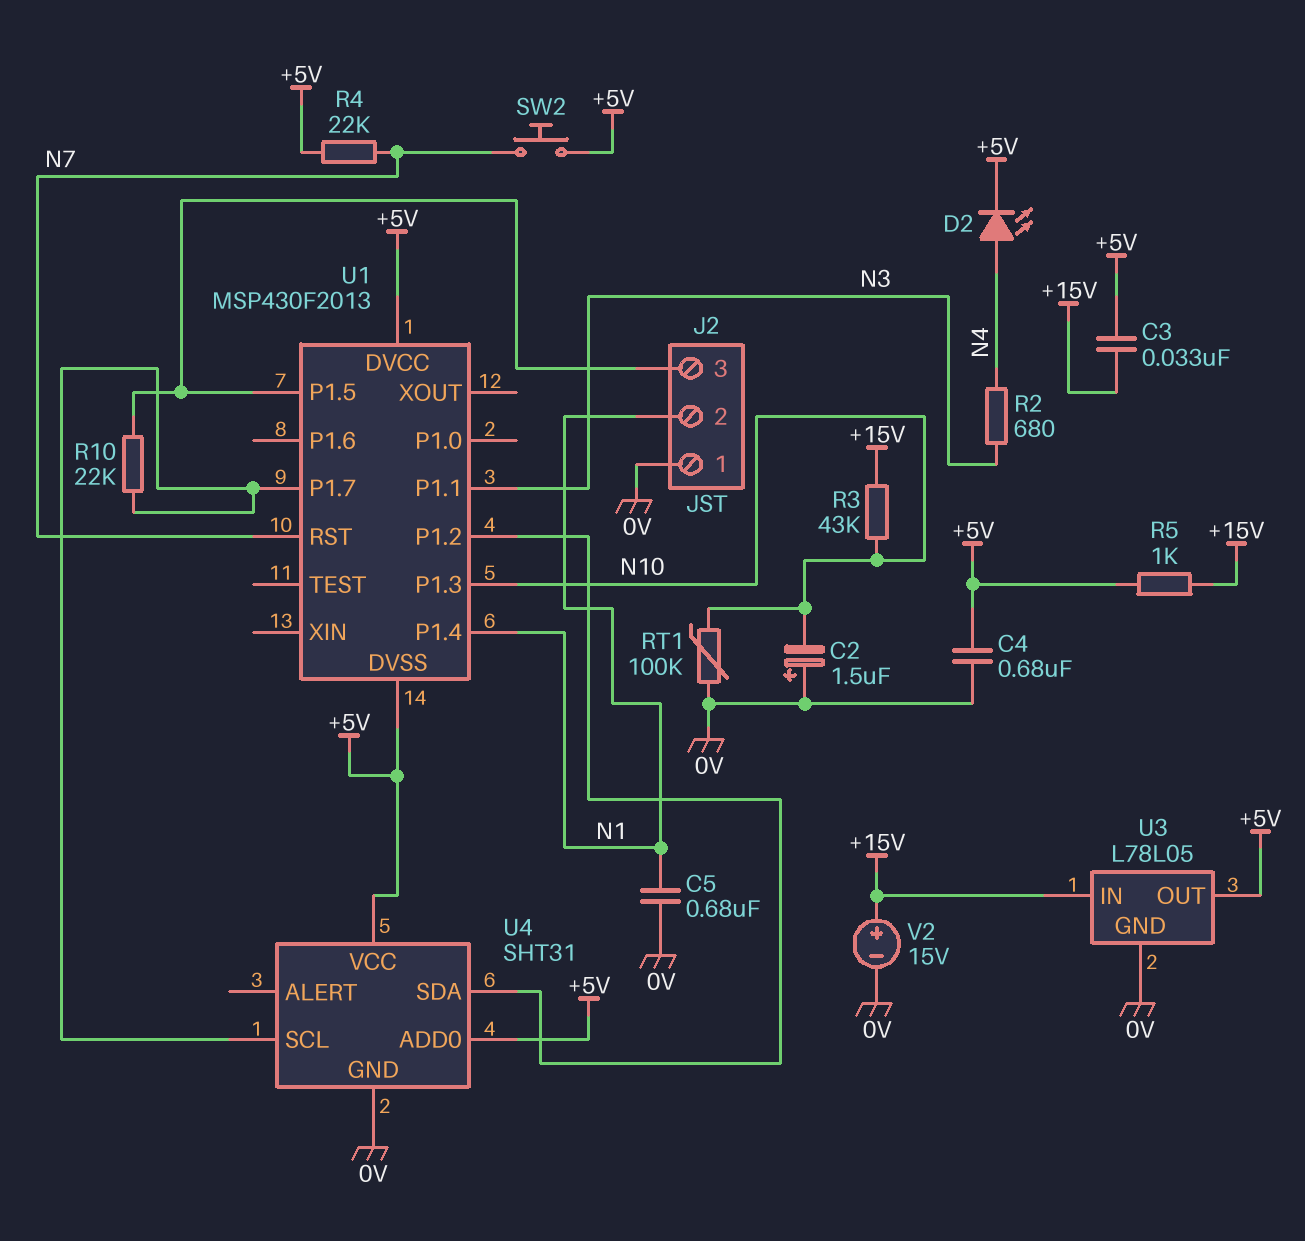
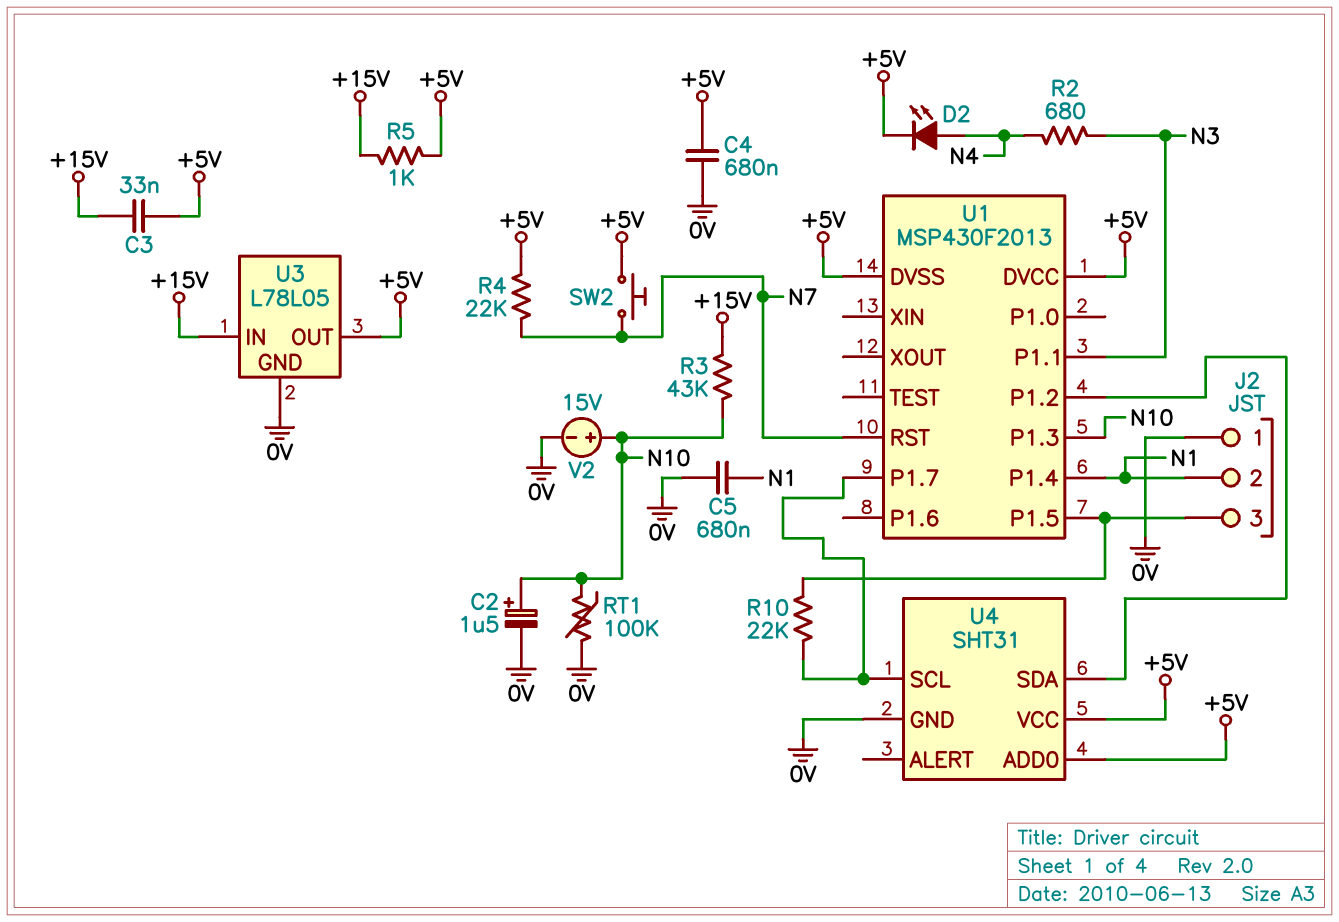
C2: 1.5uF (plus 0V, minus N10) -> 1.5uF (plus N10, minus 0V)
V2: 15V (plus +15V, minus 0V) -> 15V (plus N10, minus 0V)

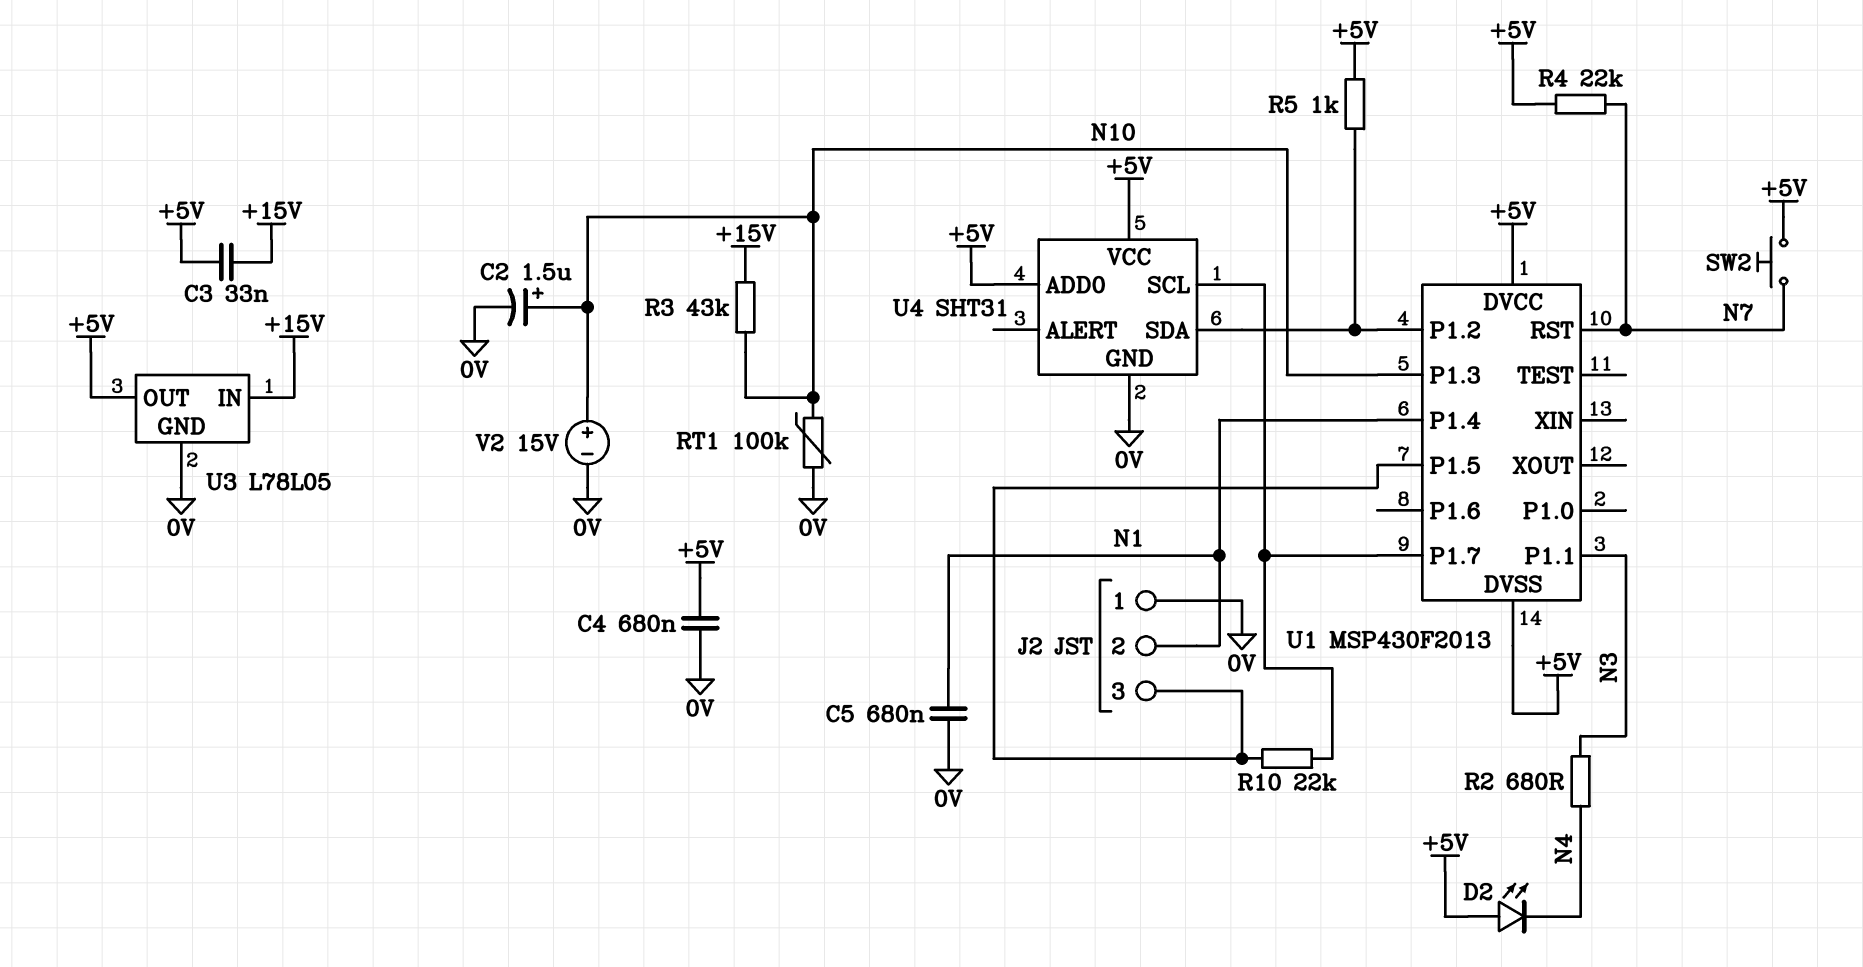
D2: LED (A N4, K +5V) -> LED (A +5V, K N4)
R5: 1k (+5V, +15V) -> 1k (+5V, U1/P1.2)

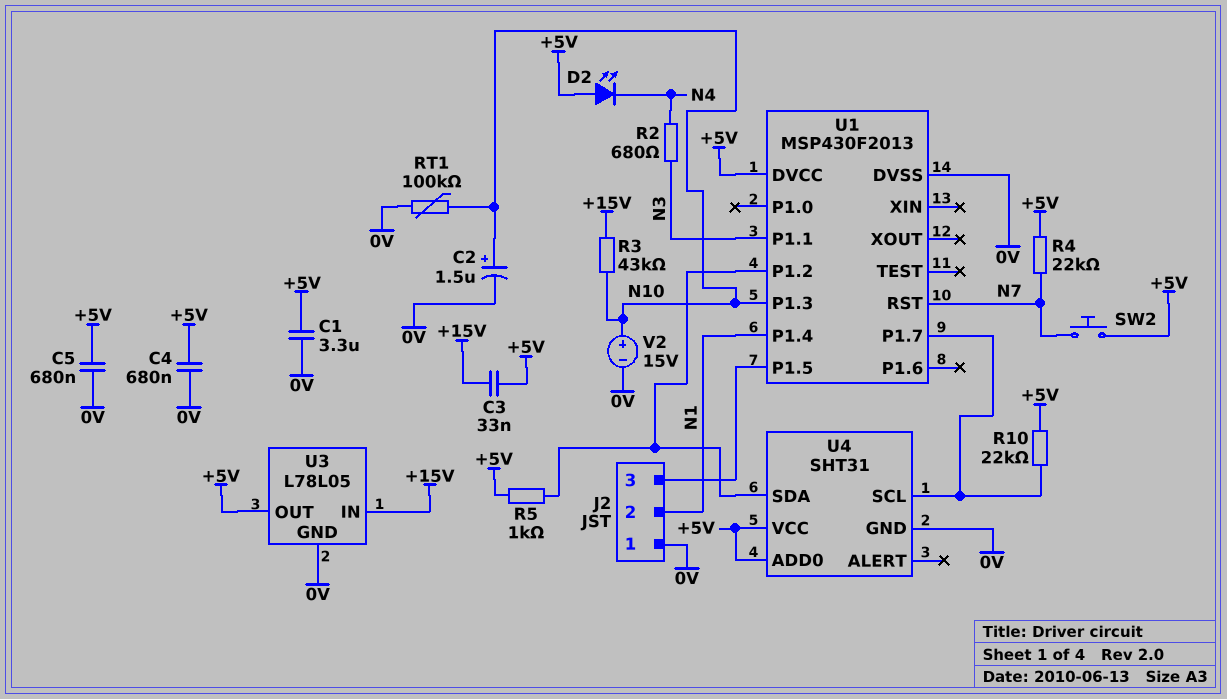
C1: none -> 3.3uF (+5V, 0V)
C5: 680nF (0V, N1) -> 680nF (+5V, 0V)
R10: 22k (J2/3, U1/P1.7) -> 22k (+5V, U1/P1.7)
U1 pin DVSS: +5V -> 0V

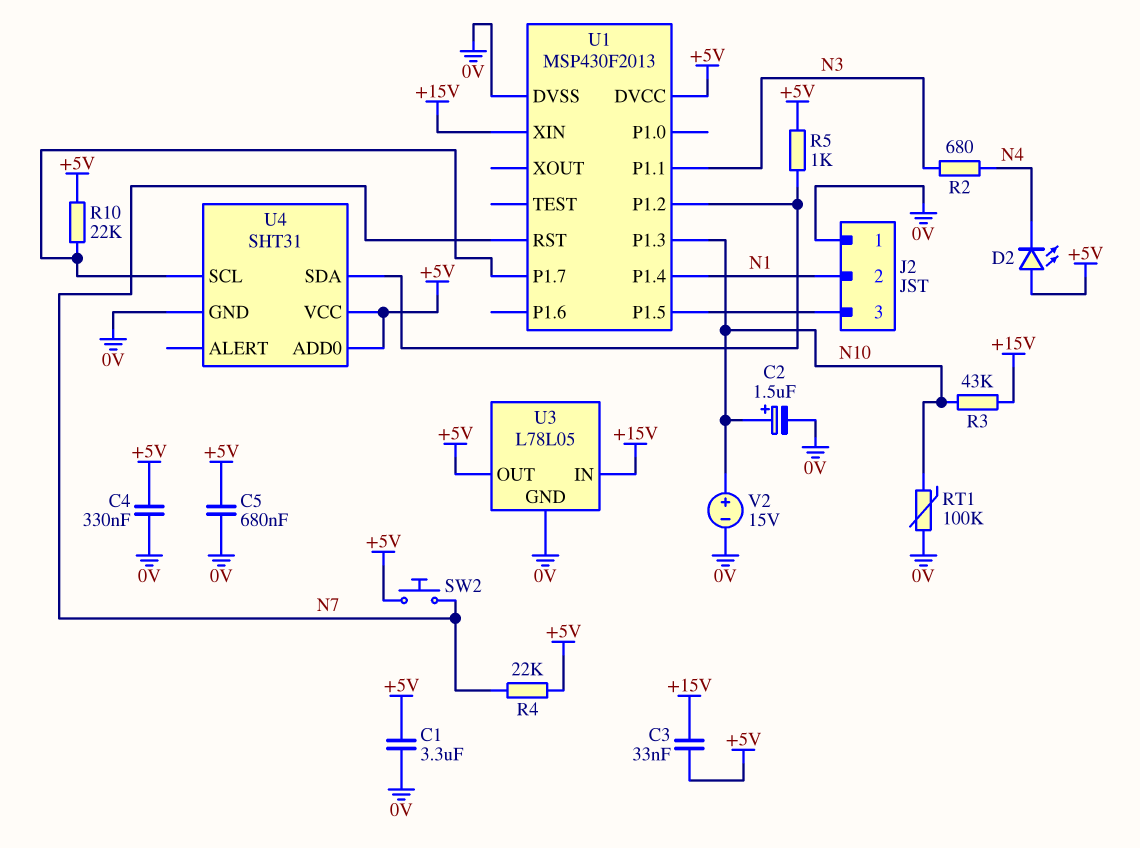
C4: 680nF (+5V, 0V) -> 330nF (+5V, 0V)
U1 pin XIN: none -> +15V

